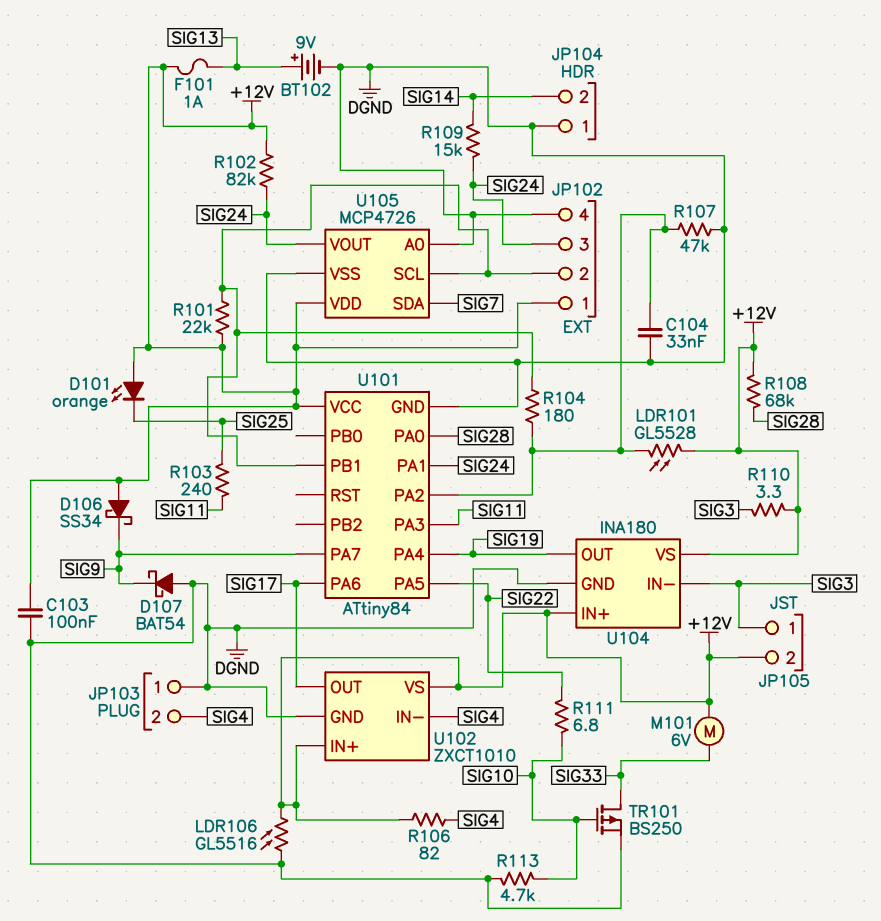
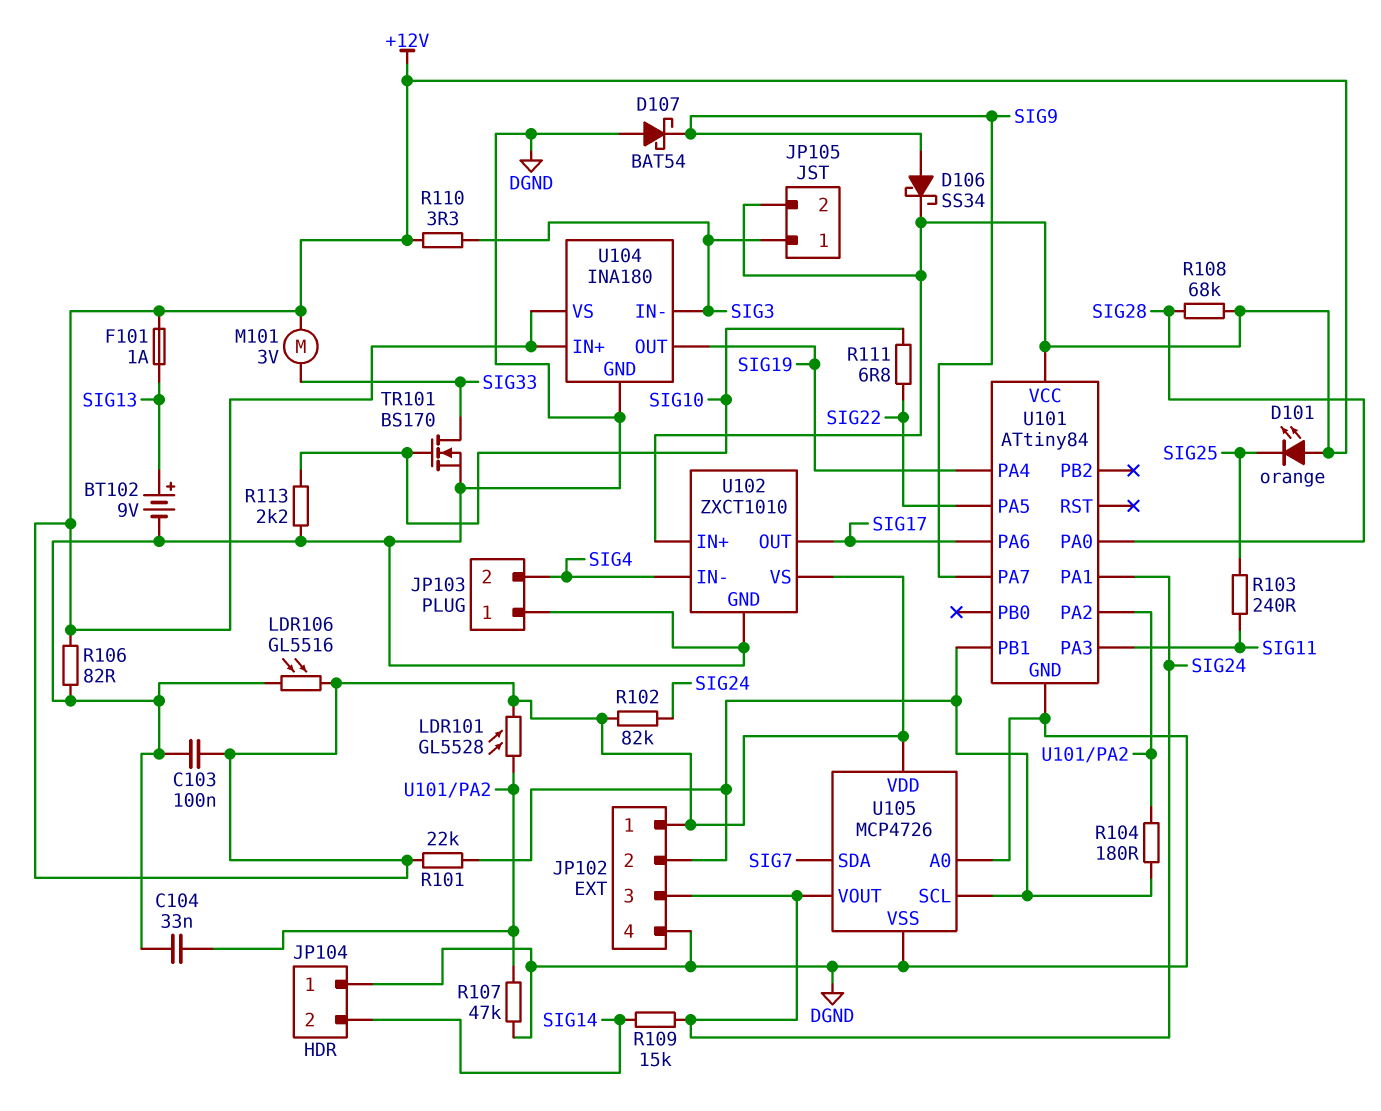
D106: schottky SS34 (A +12V, K SIG9) -> schottky SS34 (A SIG9, K +12V)
M101: motor 6V (+12V, SIG33) -> motor 3V (+12V, SIG33)
R106: 82 (+12V, SIG4) -> 82 (+12V, DGND)
R113: 4.7k (DGND, SIG10) -> 2.2k (DGND, SIG10)
TR101: PMOS BS250 (G SIG10, D SIG33, S DGND) -> NMOS BS170 (G SIG10, D SIG33, S DGND)

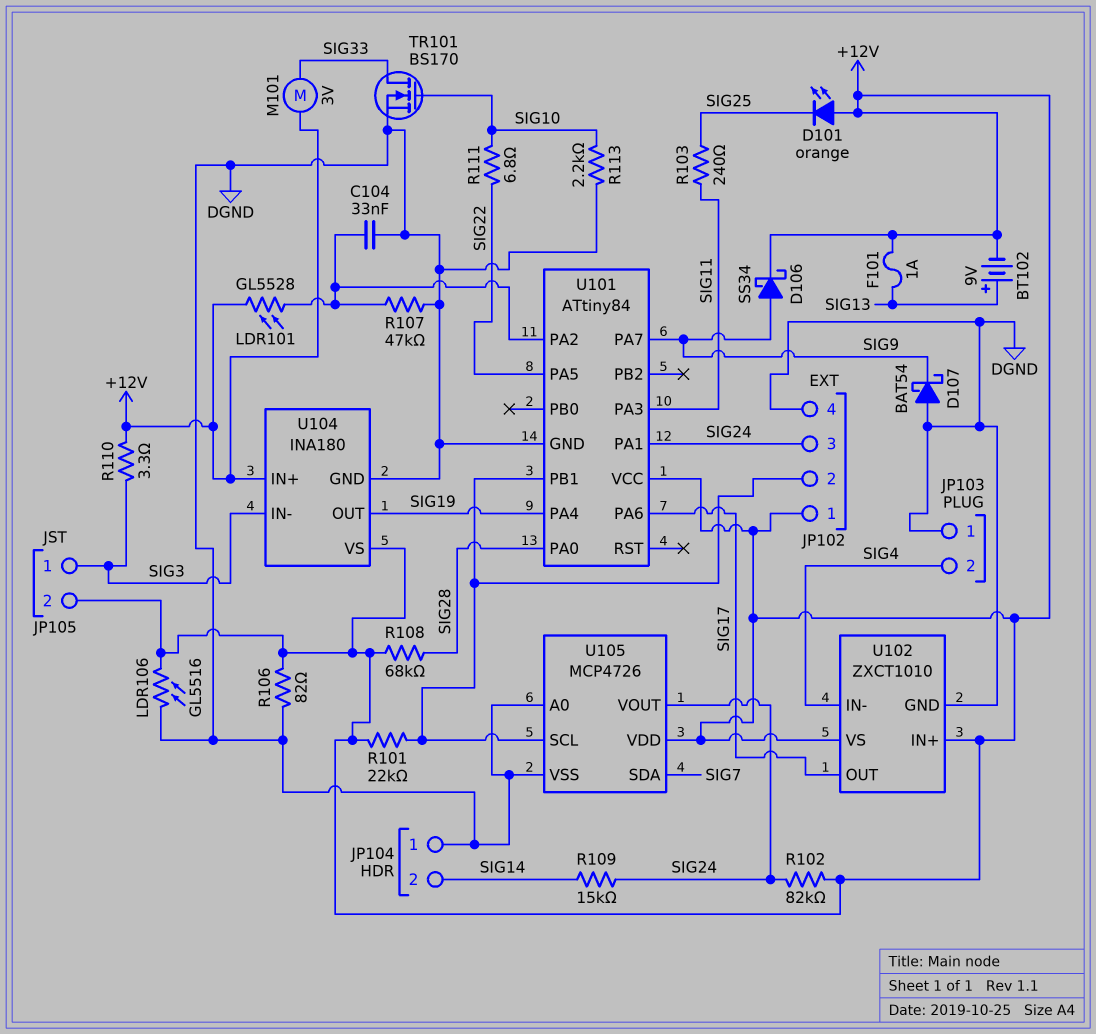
BT102: 9V (plus SIG13, minus DGND) -> 9V (plus SIG13, minus +12V)
C103: 100nF (+12V, DGND) -> none
R104: 180 (JP102/2, U101/PA2) -> none

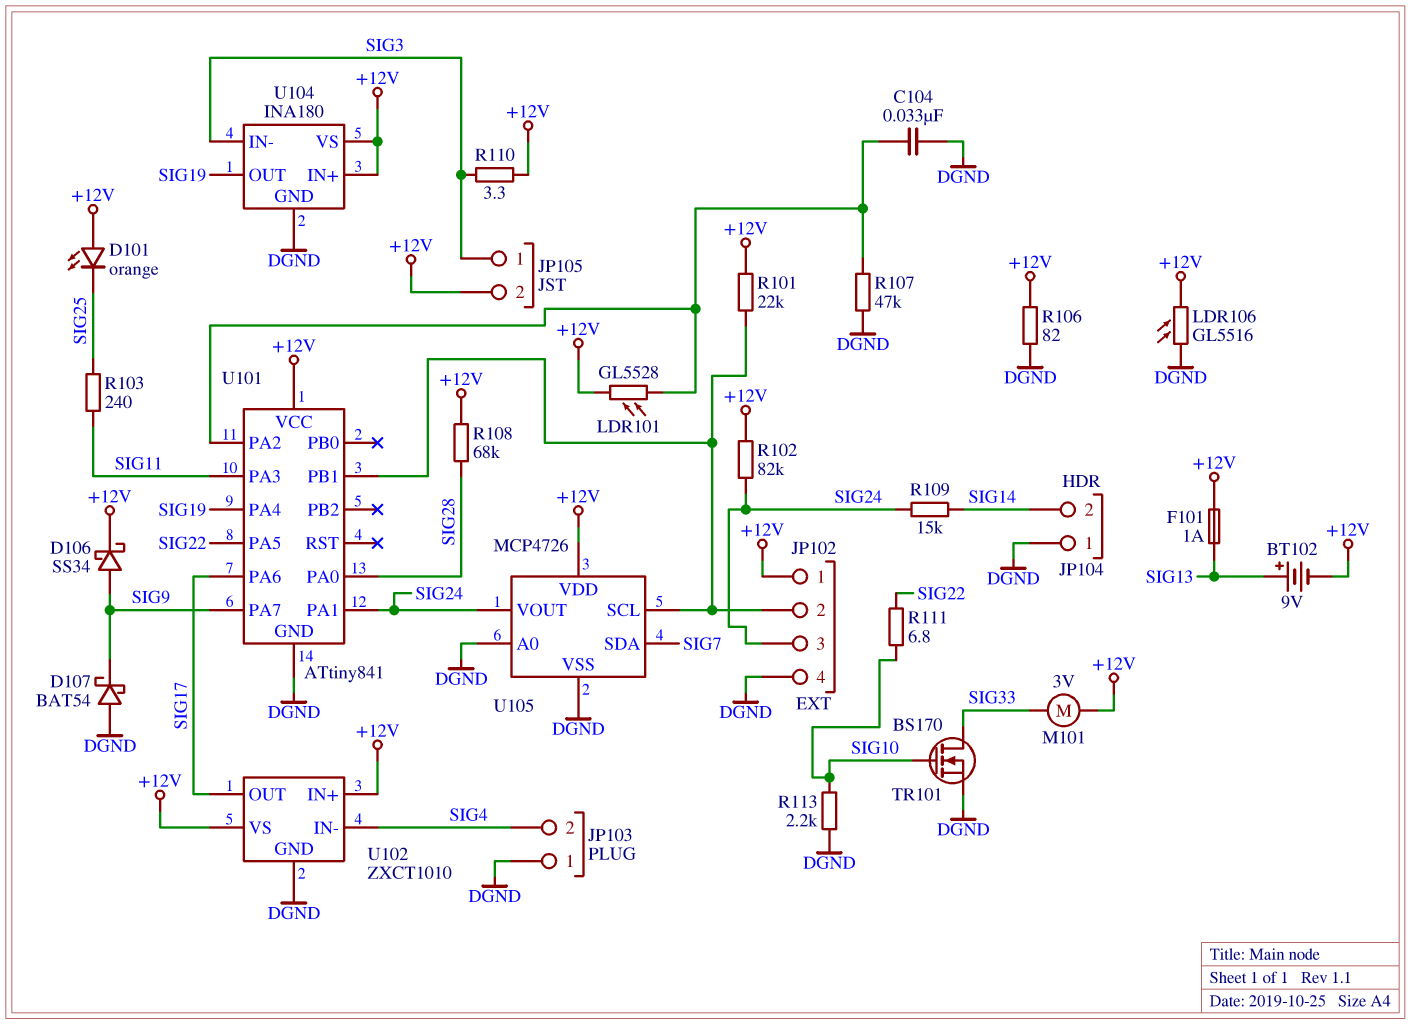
U101: ATtiny84 -> ATtiny841

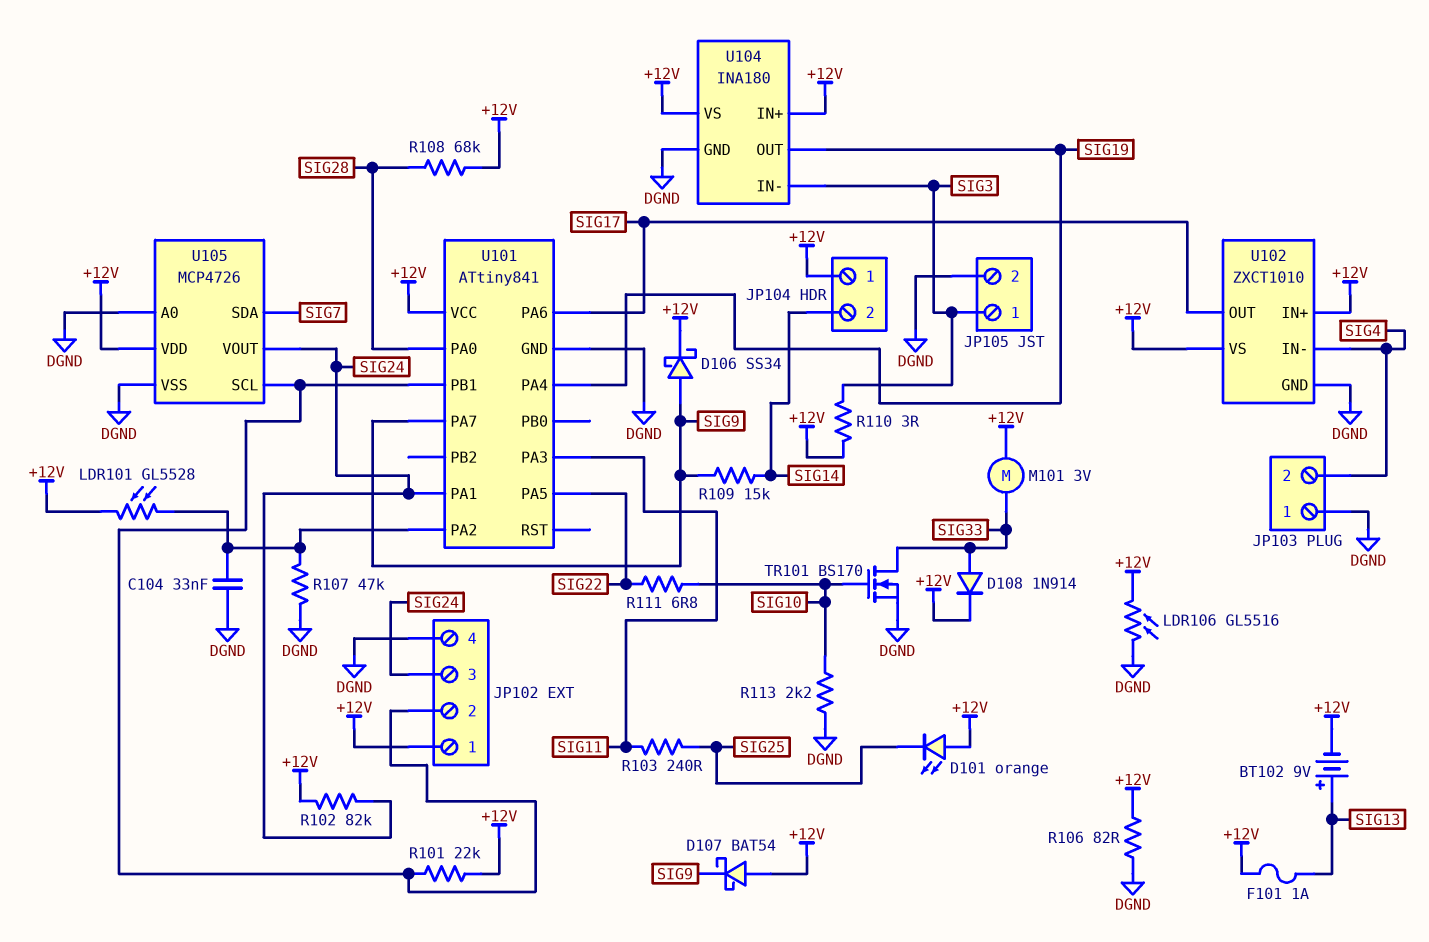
D107: schottky BAT54 (A DGND, K SIG9) -> schottky BAT54 (A +12V, K SIG9)
D108: none -> diode 1N914 (A SIG33, K +12V)
JP104 pin 1: DGND -> +12V
JP105 pin 2: +12V -> DGND
R109: 15k (SIG14, SIG24) -> 15k (SIG9, SIG14)
R110: 3.3 (+12V, SIG3) -> 3 (+12V, SIG3)

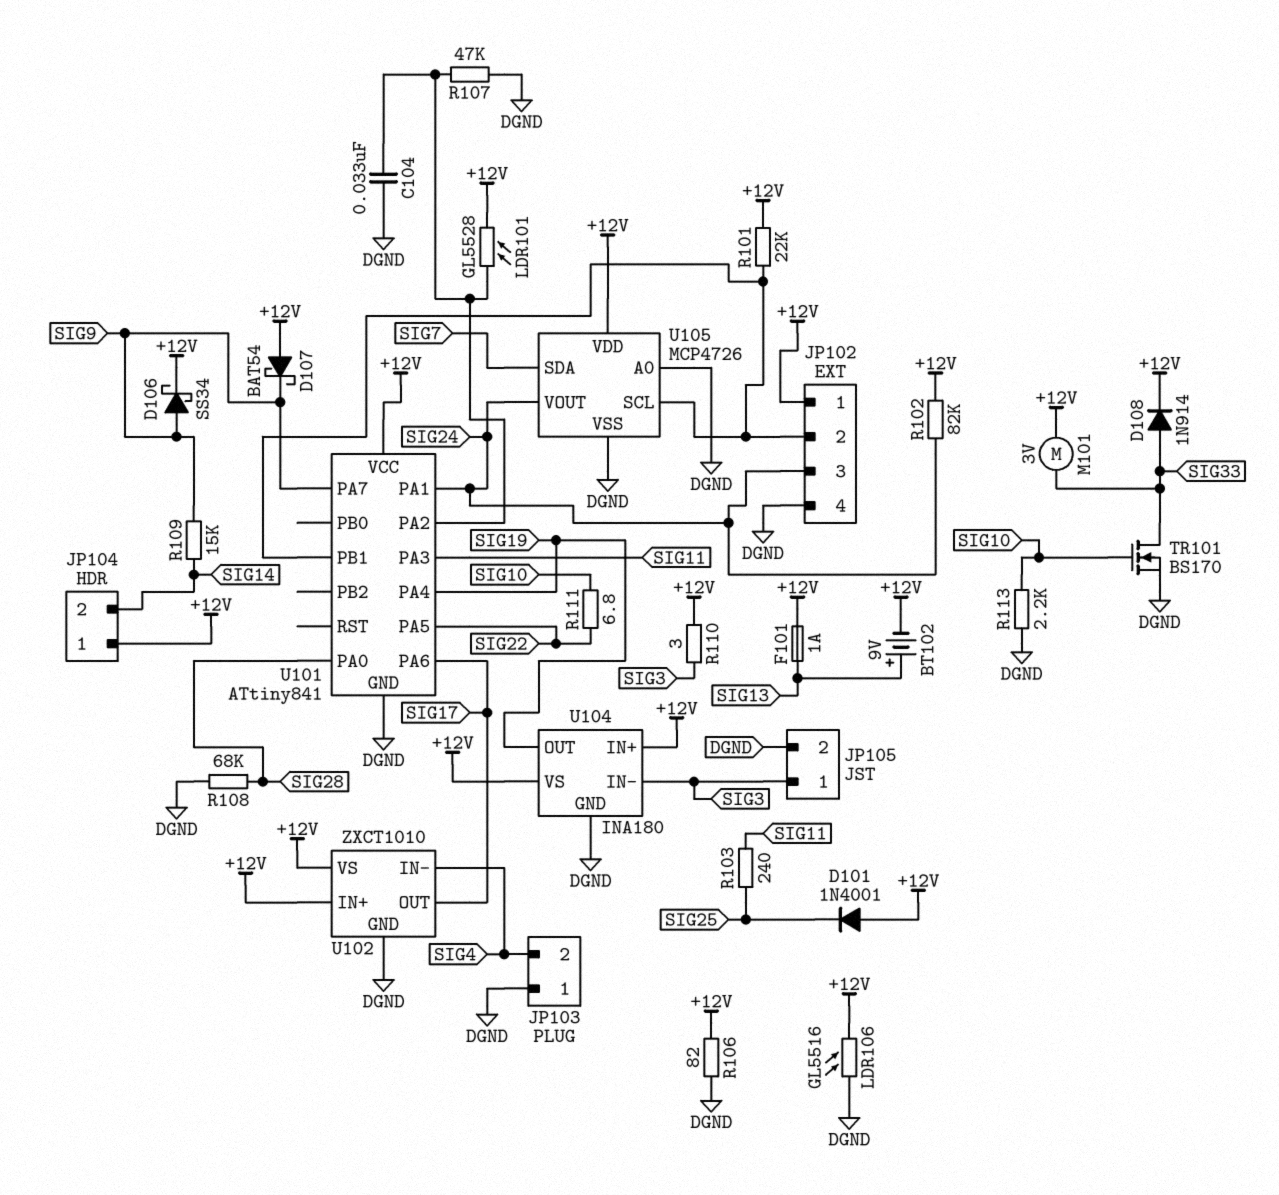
D101: LED orange (A +12V, K SIG25) -> diode 1N4001 (A +12V, K SIG25)
R108: 68k (+12V, SIG28) -> 68k (DGND, SIG28)

